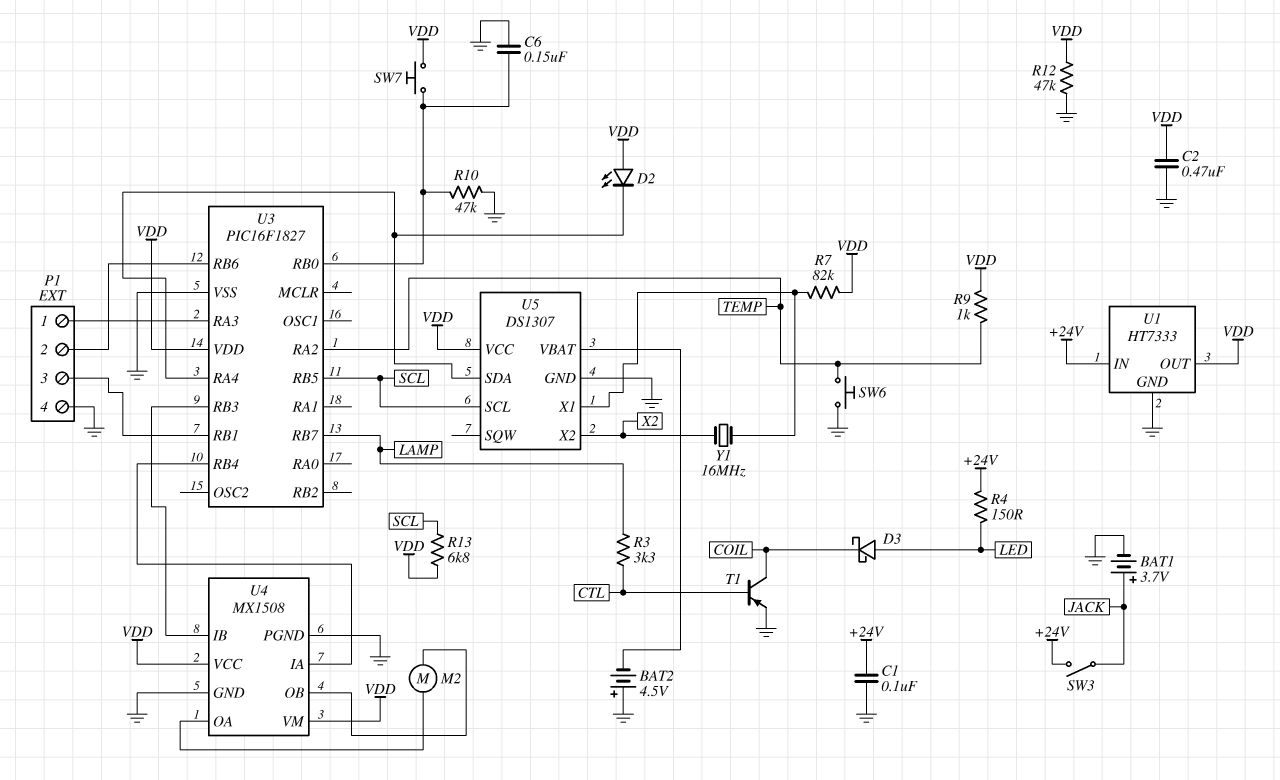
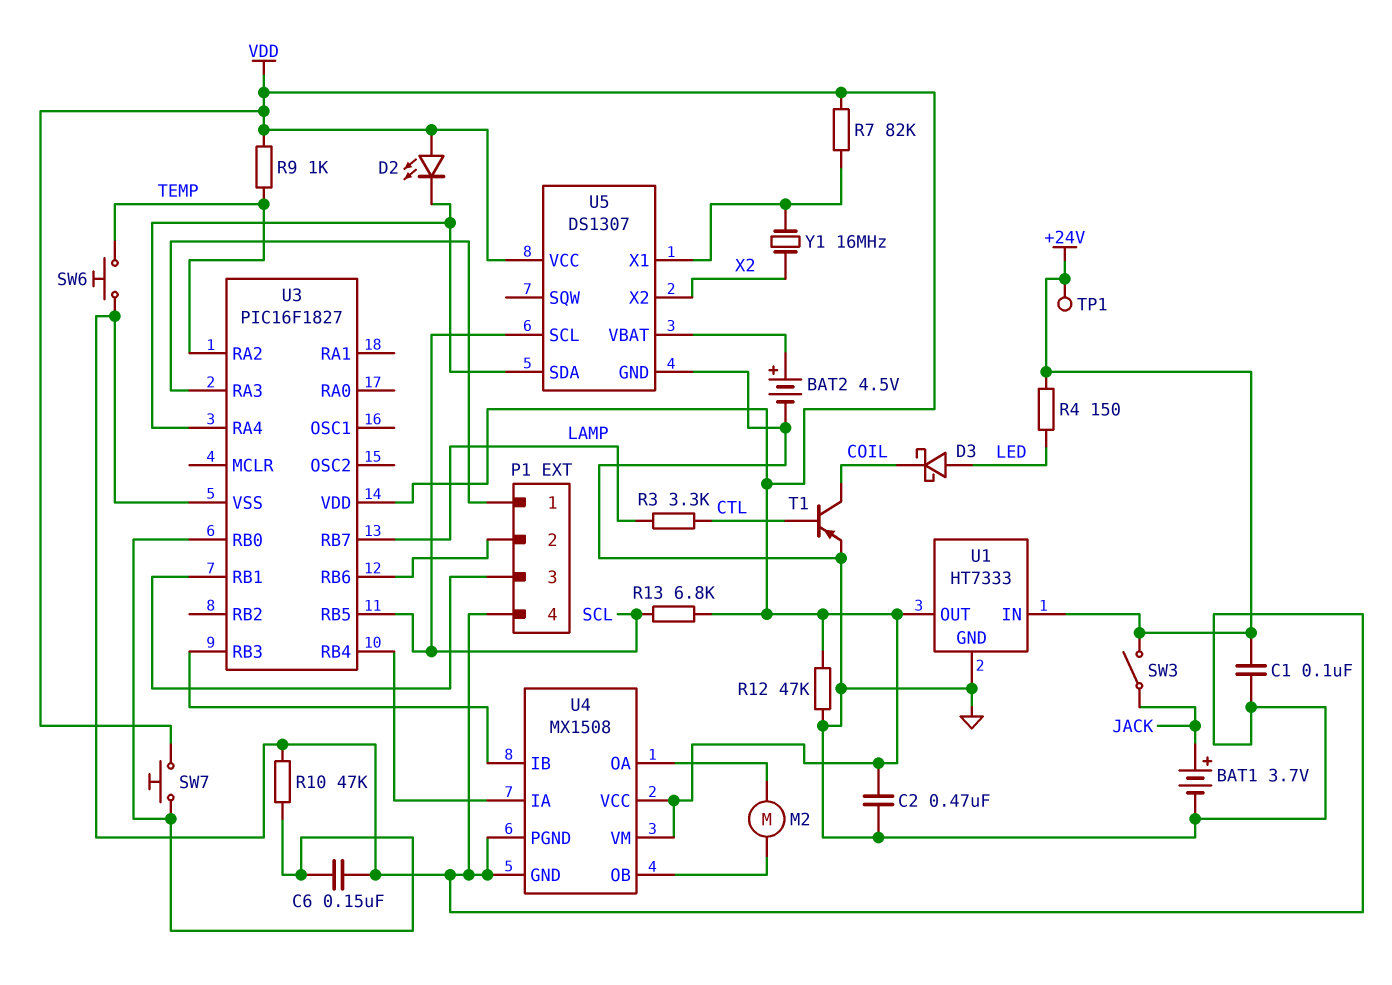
BAT2: 4.5V (plus GND, minus U5/VBAT) -> 4.5V (plus U5/VBAT, minus GND)
TP1: none -> test point (+24V)

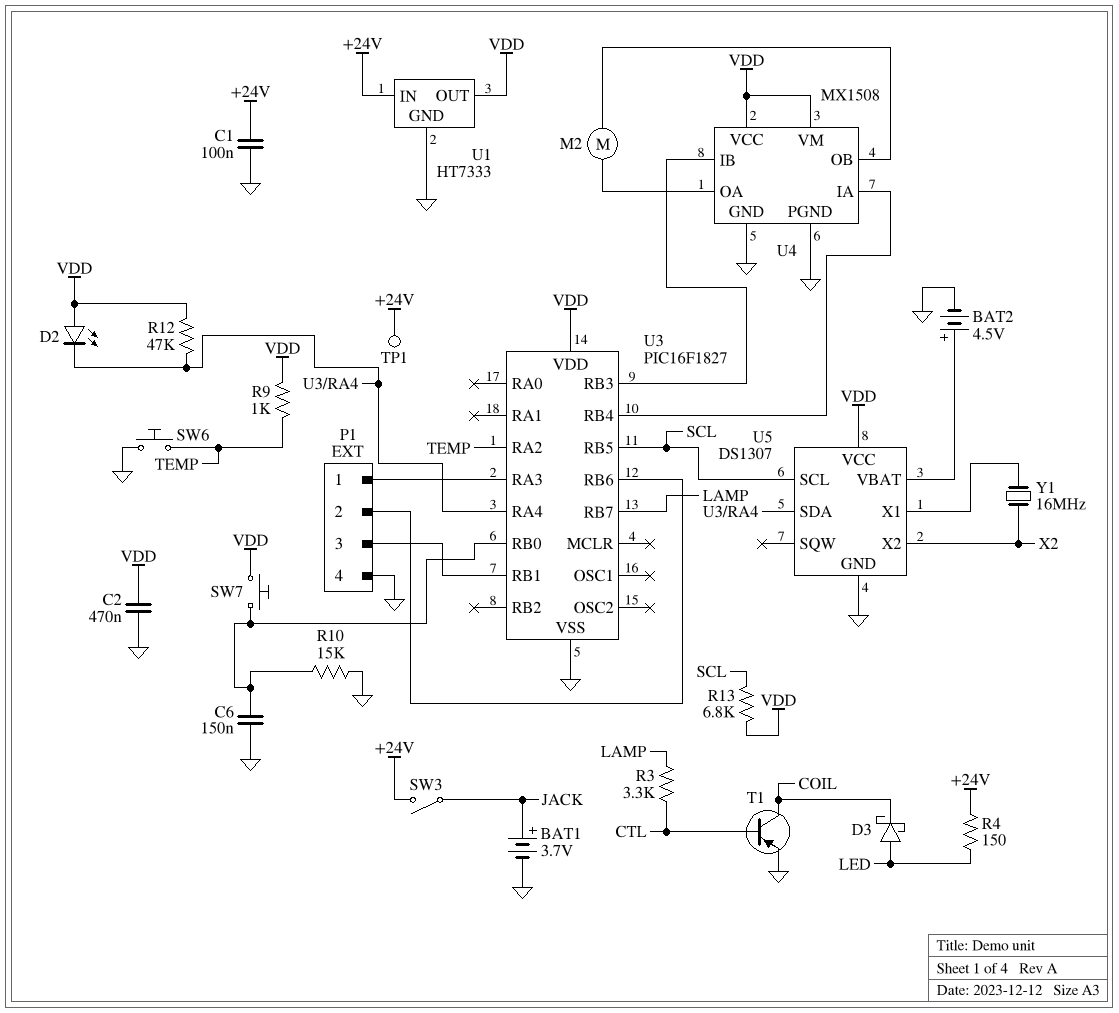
R7: 82k (U5/X1, VDD) -> none
R10: 47k (GND, U3/RB0) -> 15k (GND, U3/RB0)
R12: 47k (GND, VDD) -> 47k (U3/RA4, VDD)

